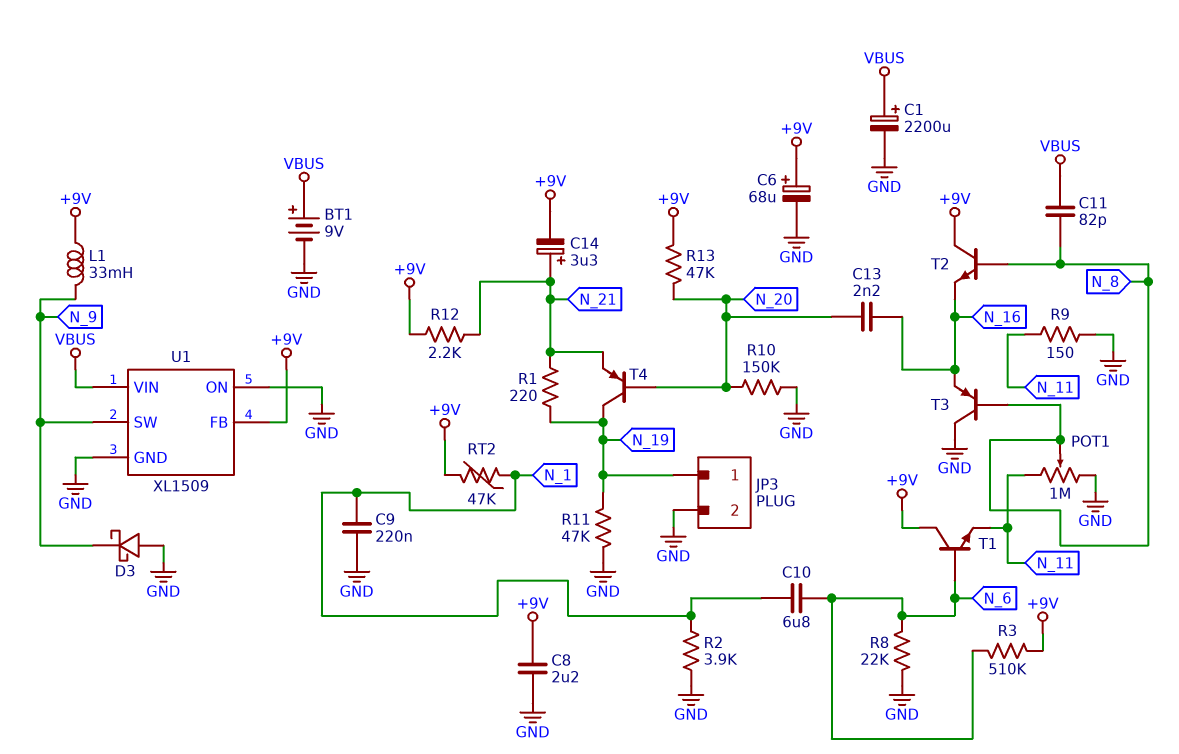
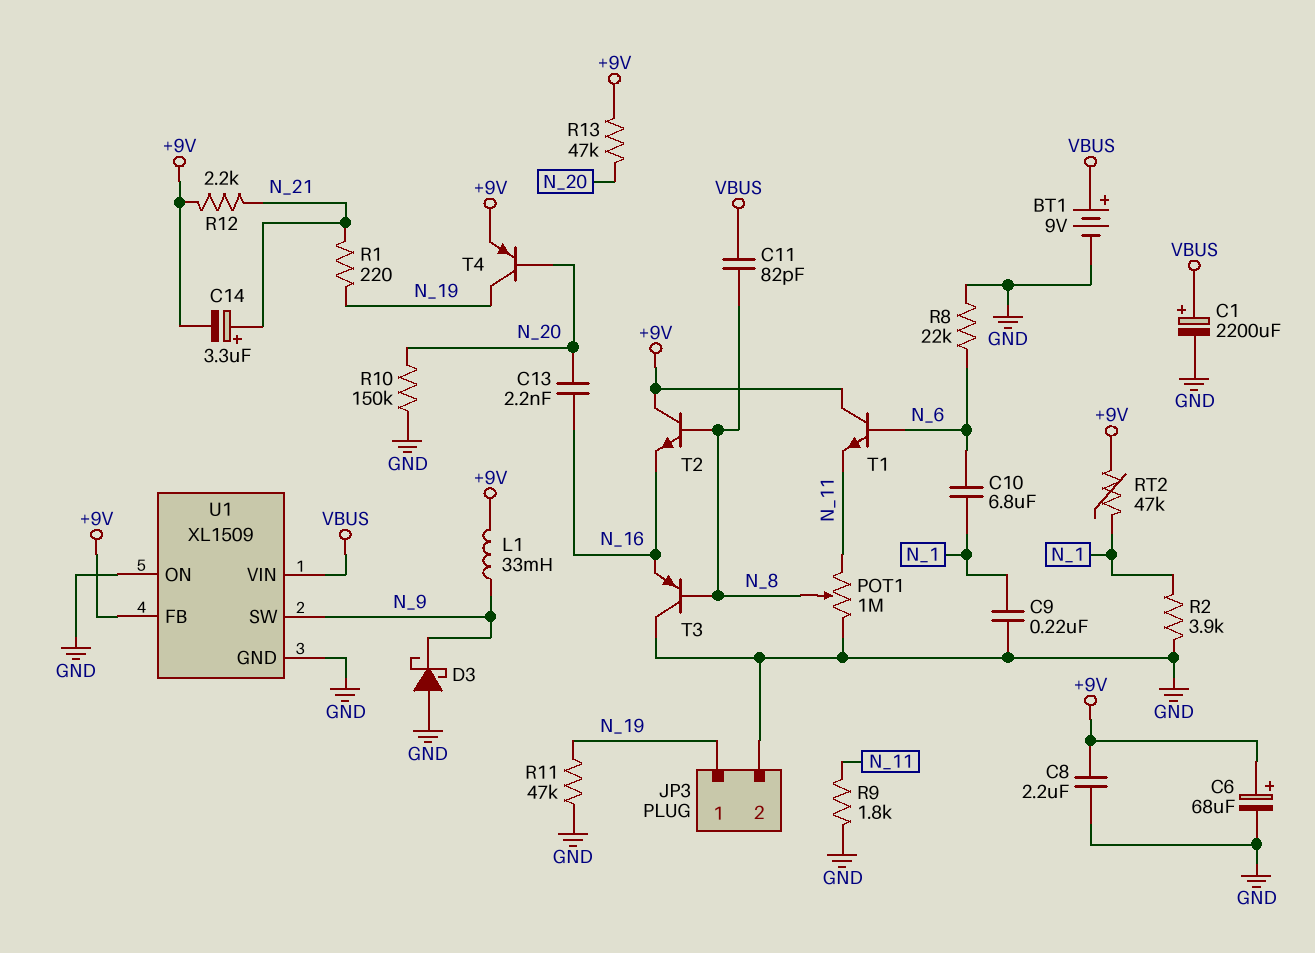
R3: 510k (+9V, N_6) -> none
R9: 150 (GND, N_11) -> 1.8k (GND, N_11)
T4: PNP (B N_20, C N_19, E N_21) -> PNP (B N_20, C N_19, E +9V)

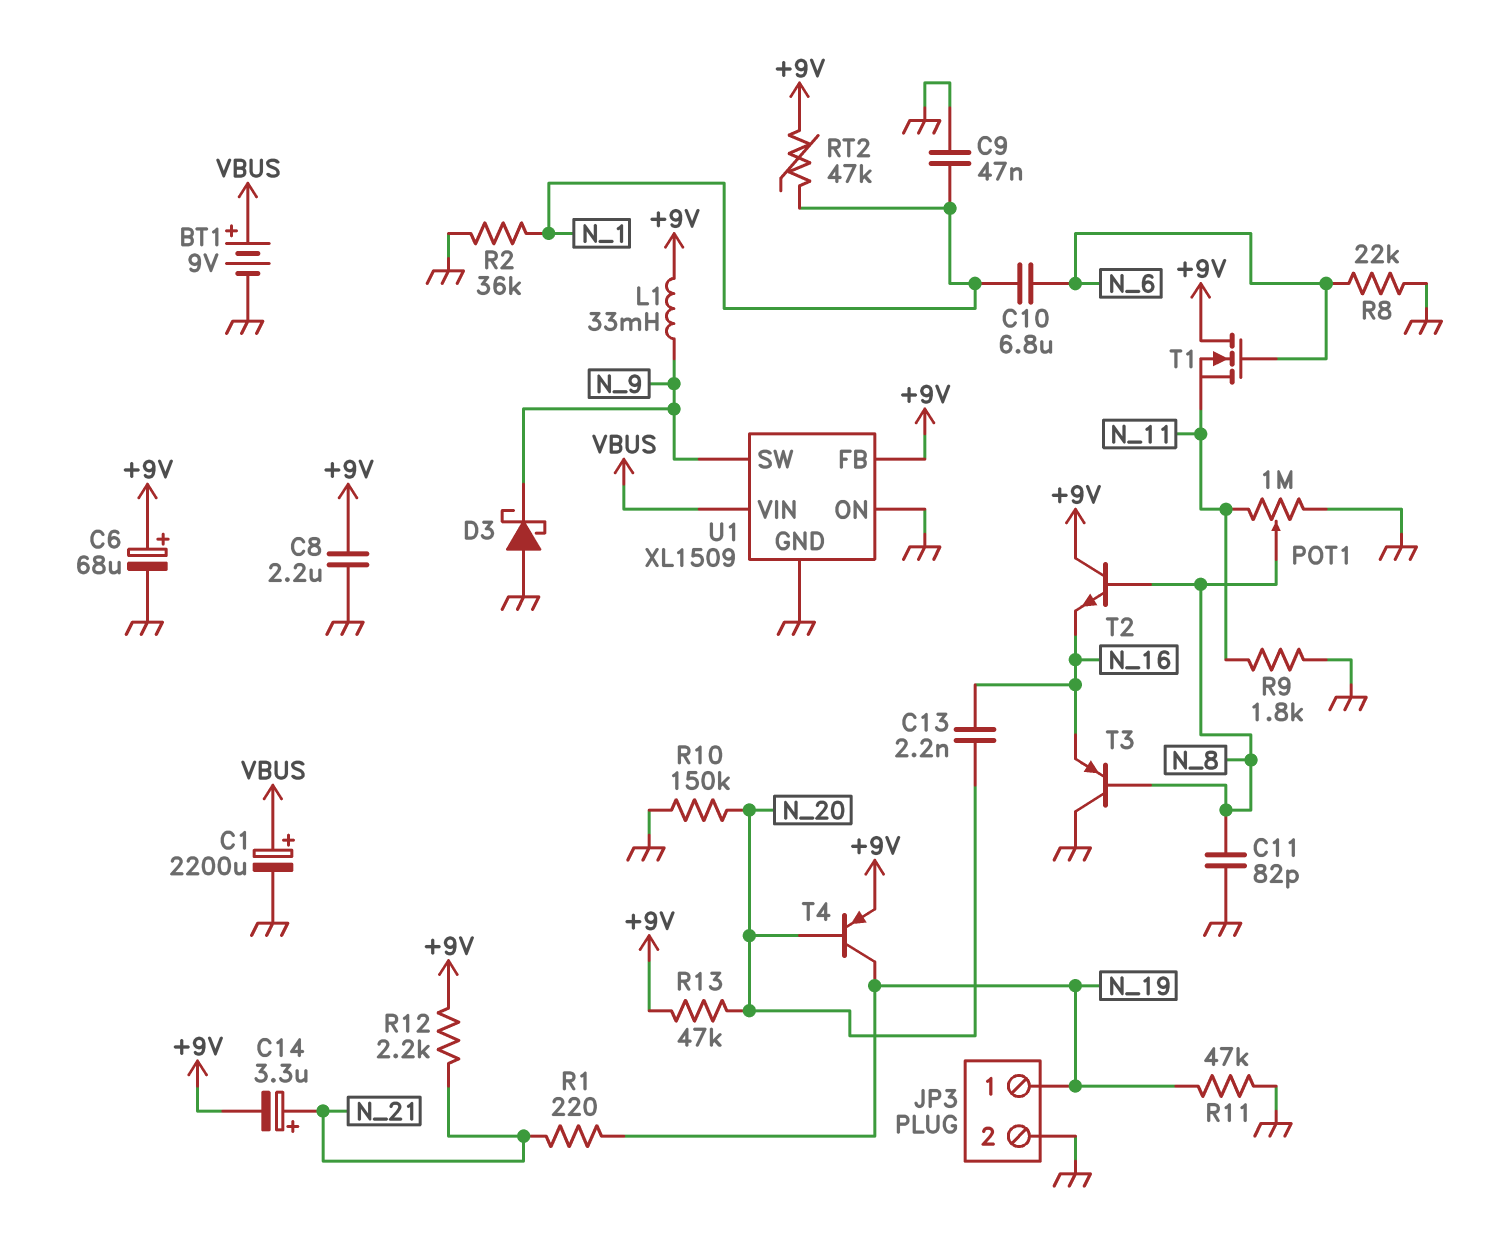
C9: 220nF (GND, N_1) -> 47nF (GND, N_1)
C11: 82pF (N_8, VBUS) -> 82pF (GND, N_8)
R2: 3.9k (GND, N_1) -> 36k (GND, N_1)
T1: NPN (B N_6, C +9V, E N_11) -> NMOS (G N_6, D +9V, S N_11)

